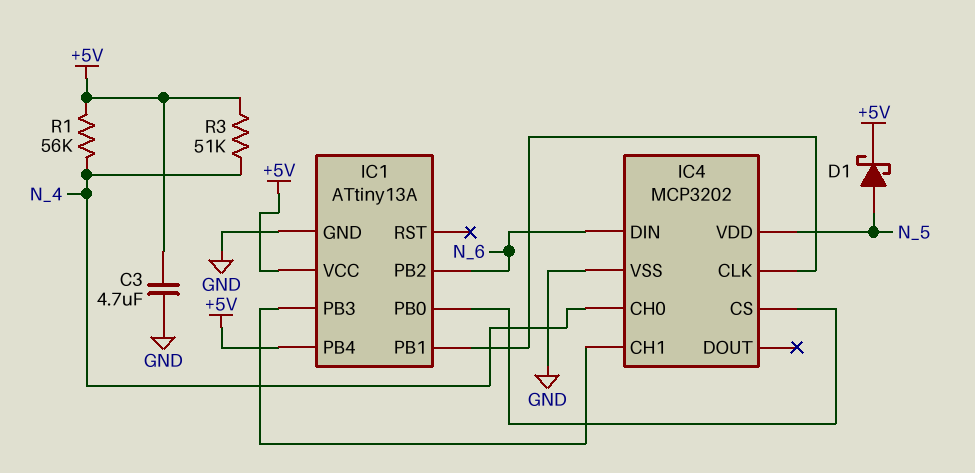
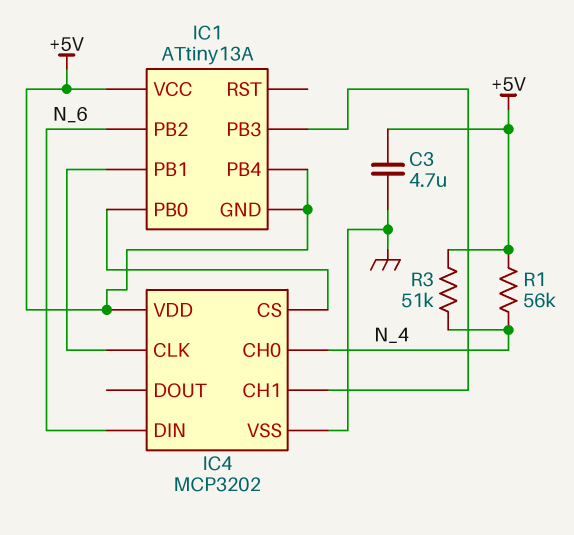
D1: schottky (A N_5, K +5V) -> none
IC1 pin GND: GND -> +5V
IC4 pin VDD: N_5 -> +5V

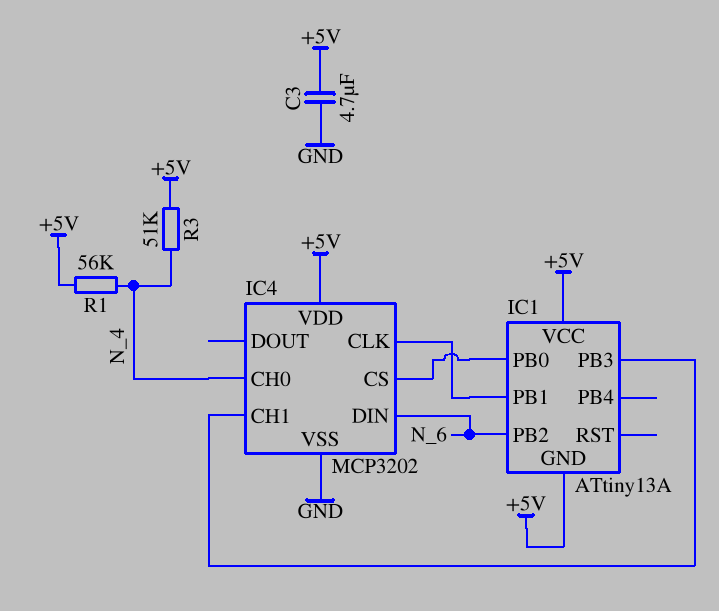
IC1 pin PB4: +5V -> none

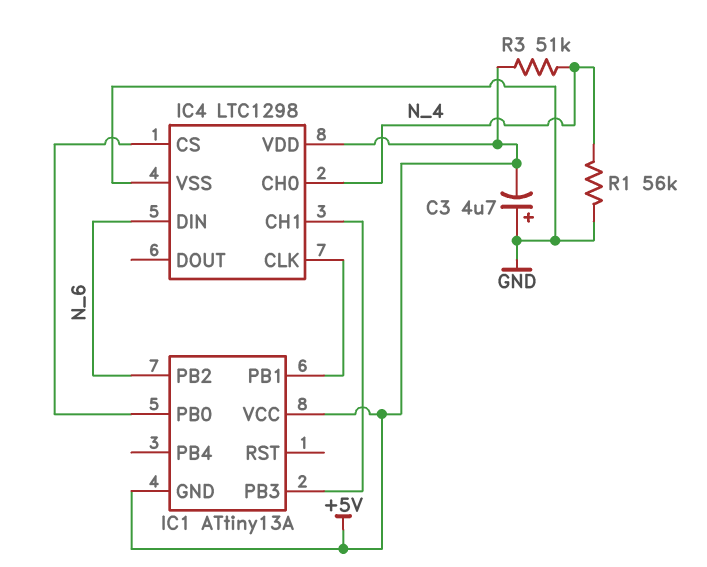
C3: 4.7uF (+5V, GND) -> 4.7uF (plus GND, minus +5V)
IC4: MCP3202 -> LTC1298
R1: 56k (+5V, N_4) -> 56k (GND, N_4)

